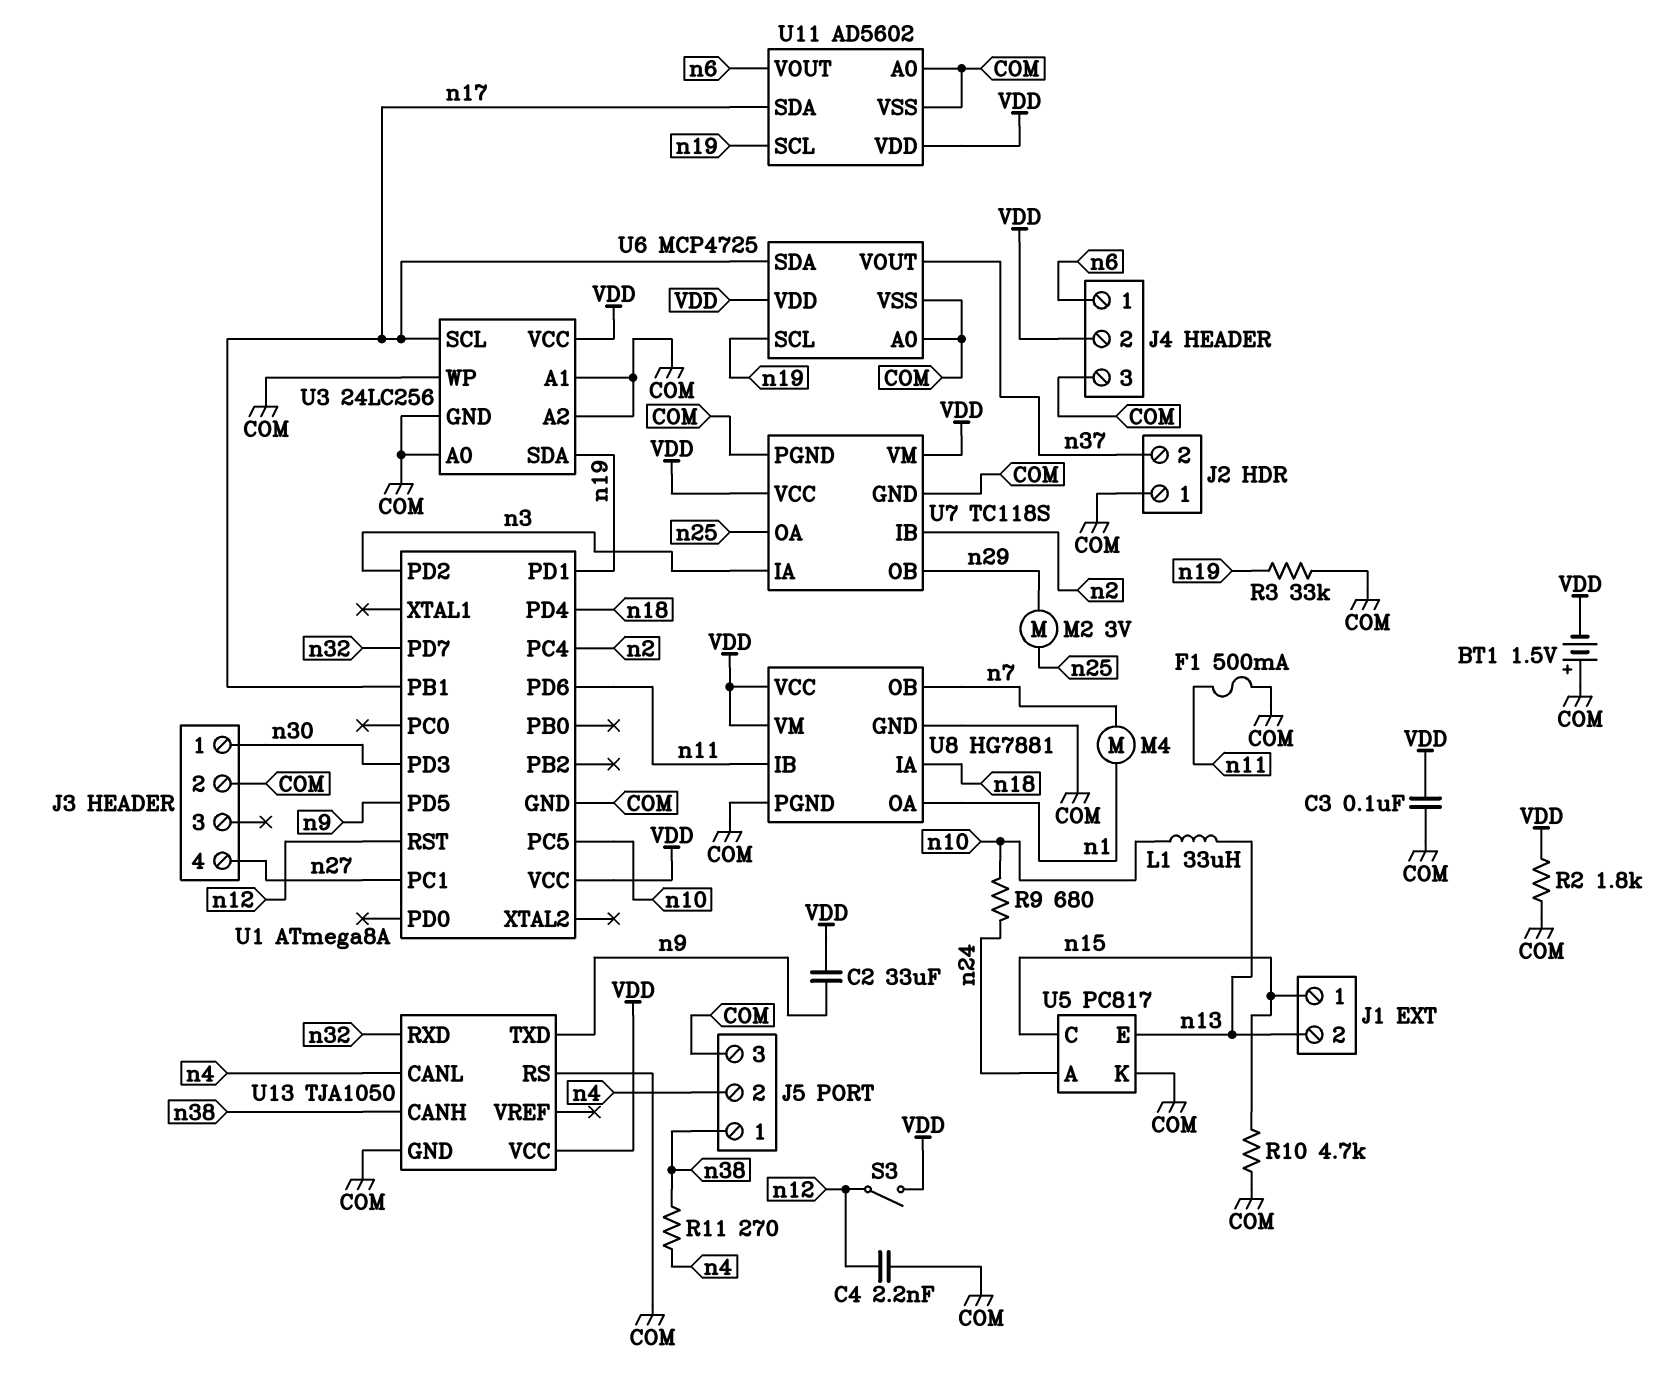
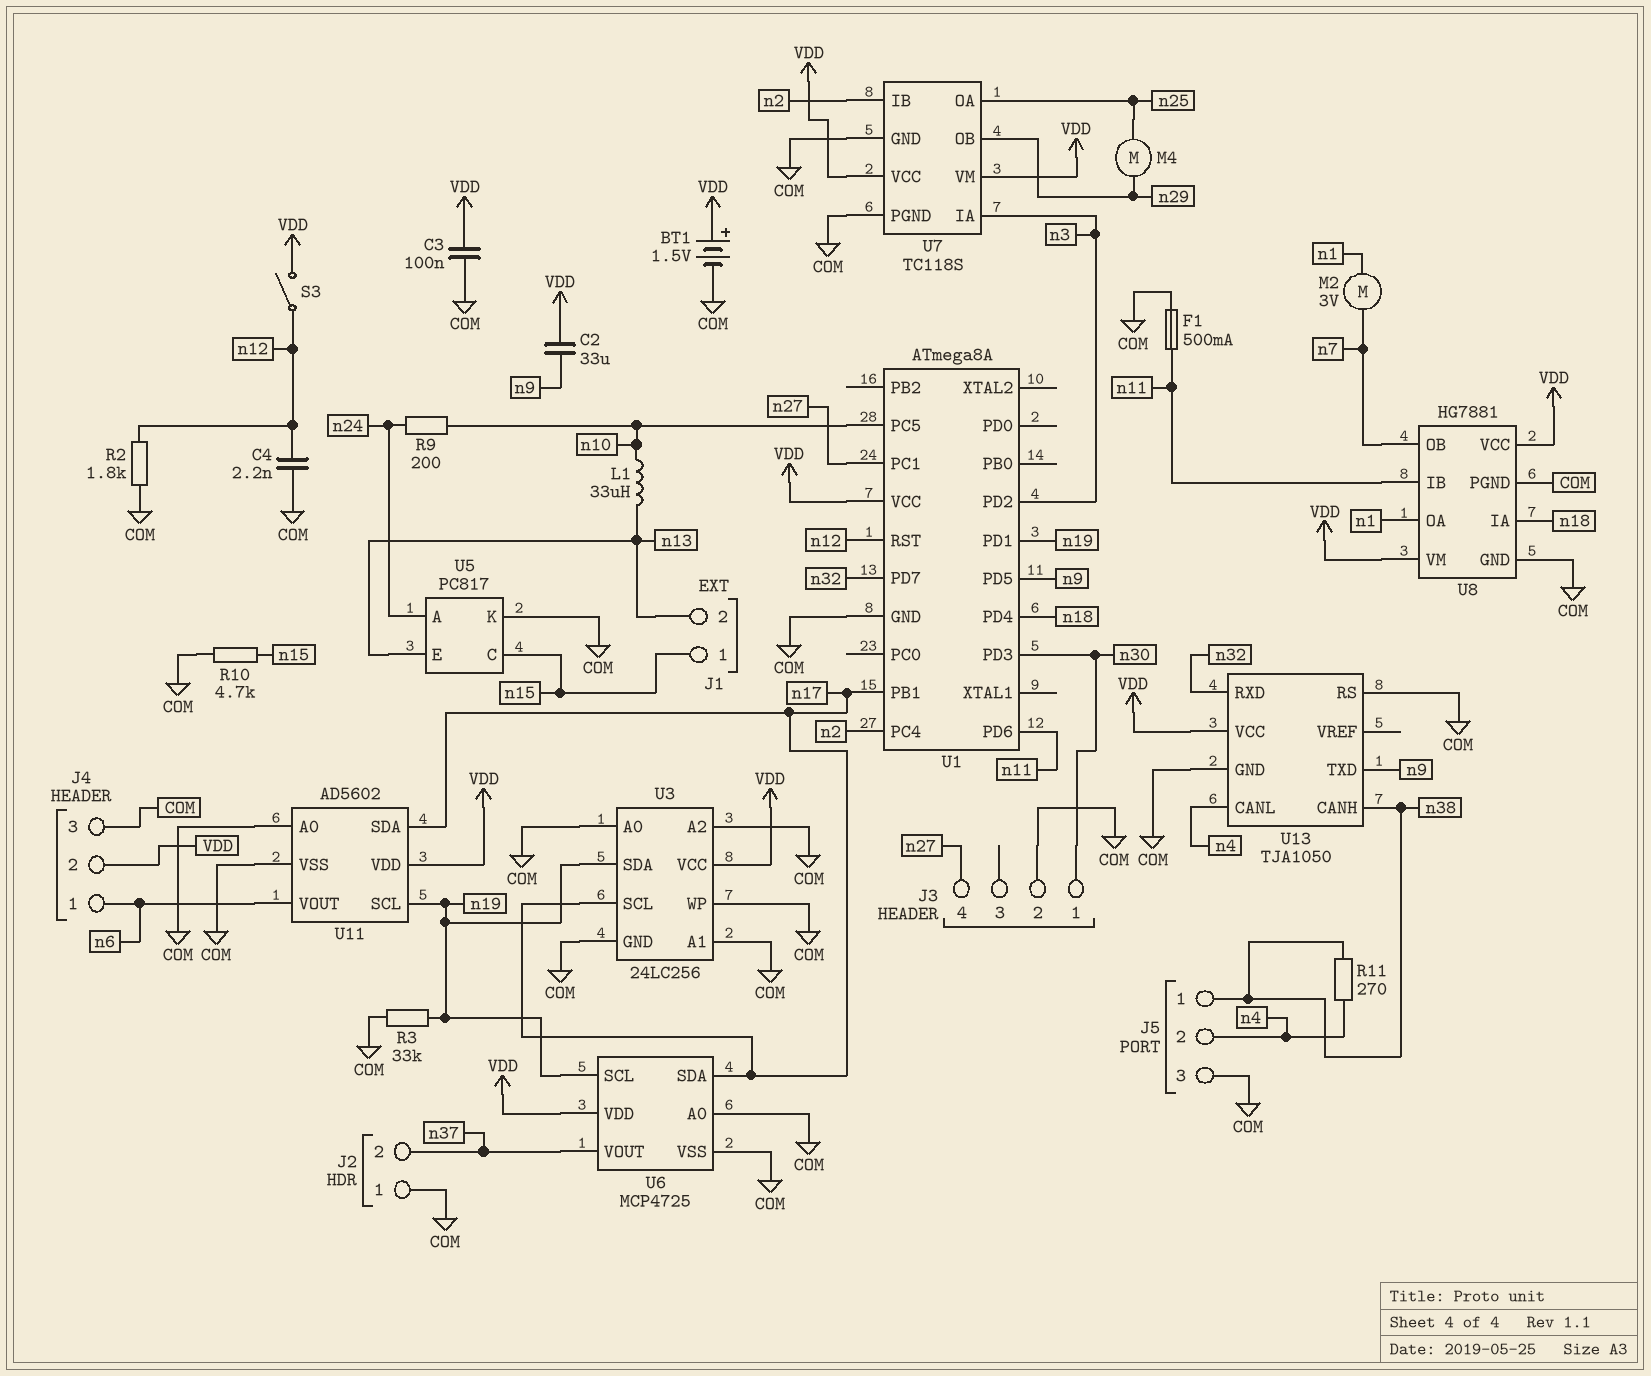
BT1: 1.5V (plus COM, minus VDD) -> 1.5V (plus VDD, minus COM)
M2: motor 3V (n25, n29) -> motor 3V (n1, n7)
M4: motor (n1, n7) -> motor (n25, n29)
R2: 1.8k (COM, VDD) -> 1.8k (COM, n12)
R9: 680 (n10, n24) -> 200 (n10, n24)

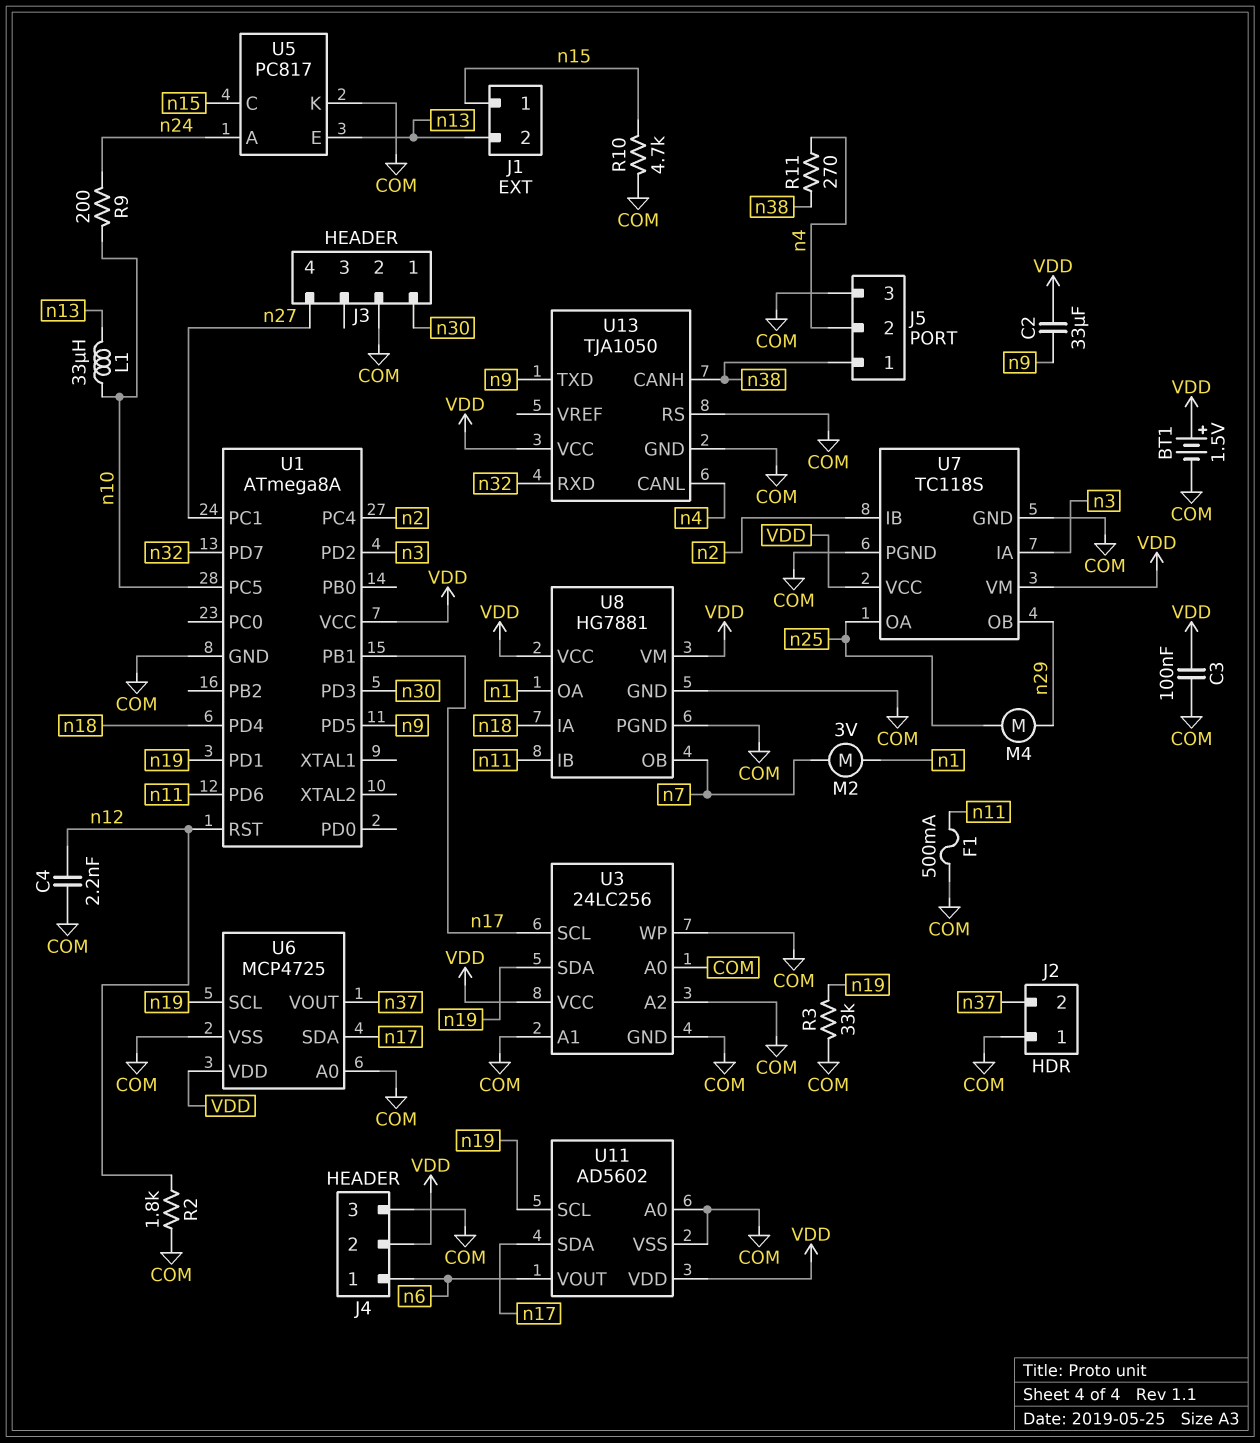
S3: switch (VDD, n12) -> none

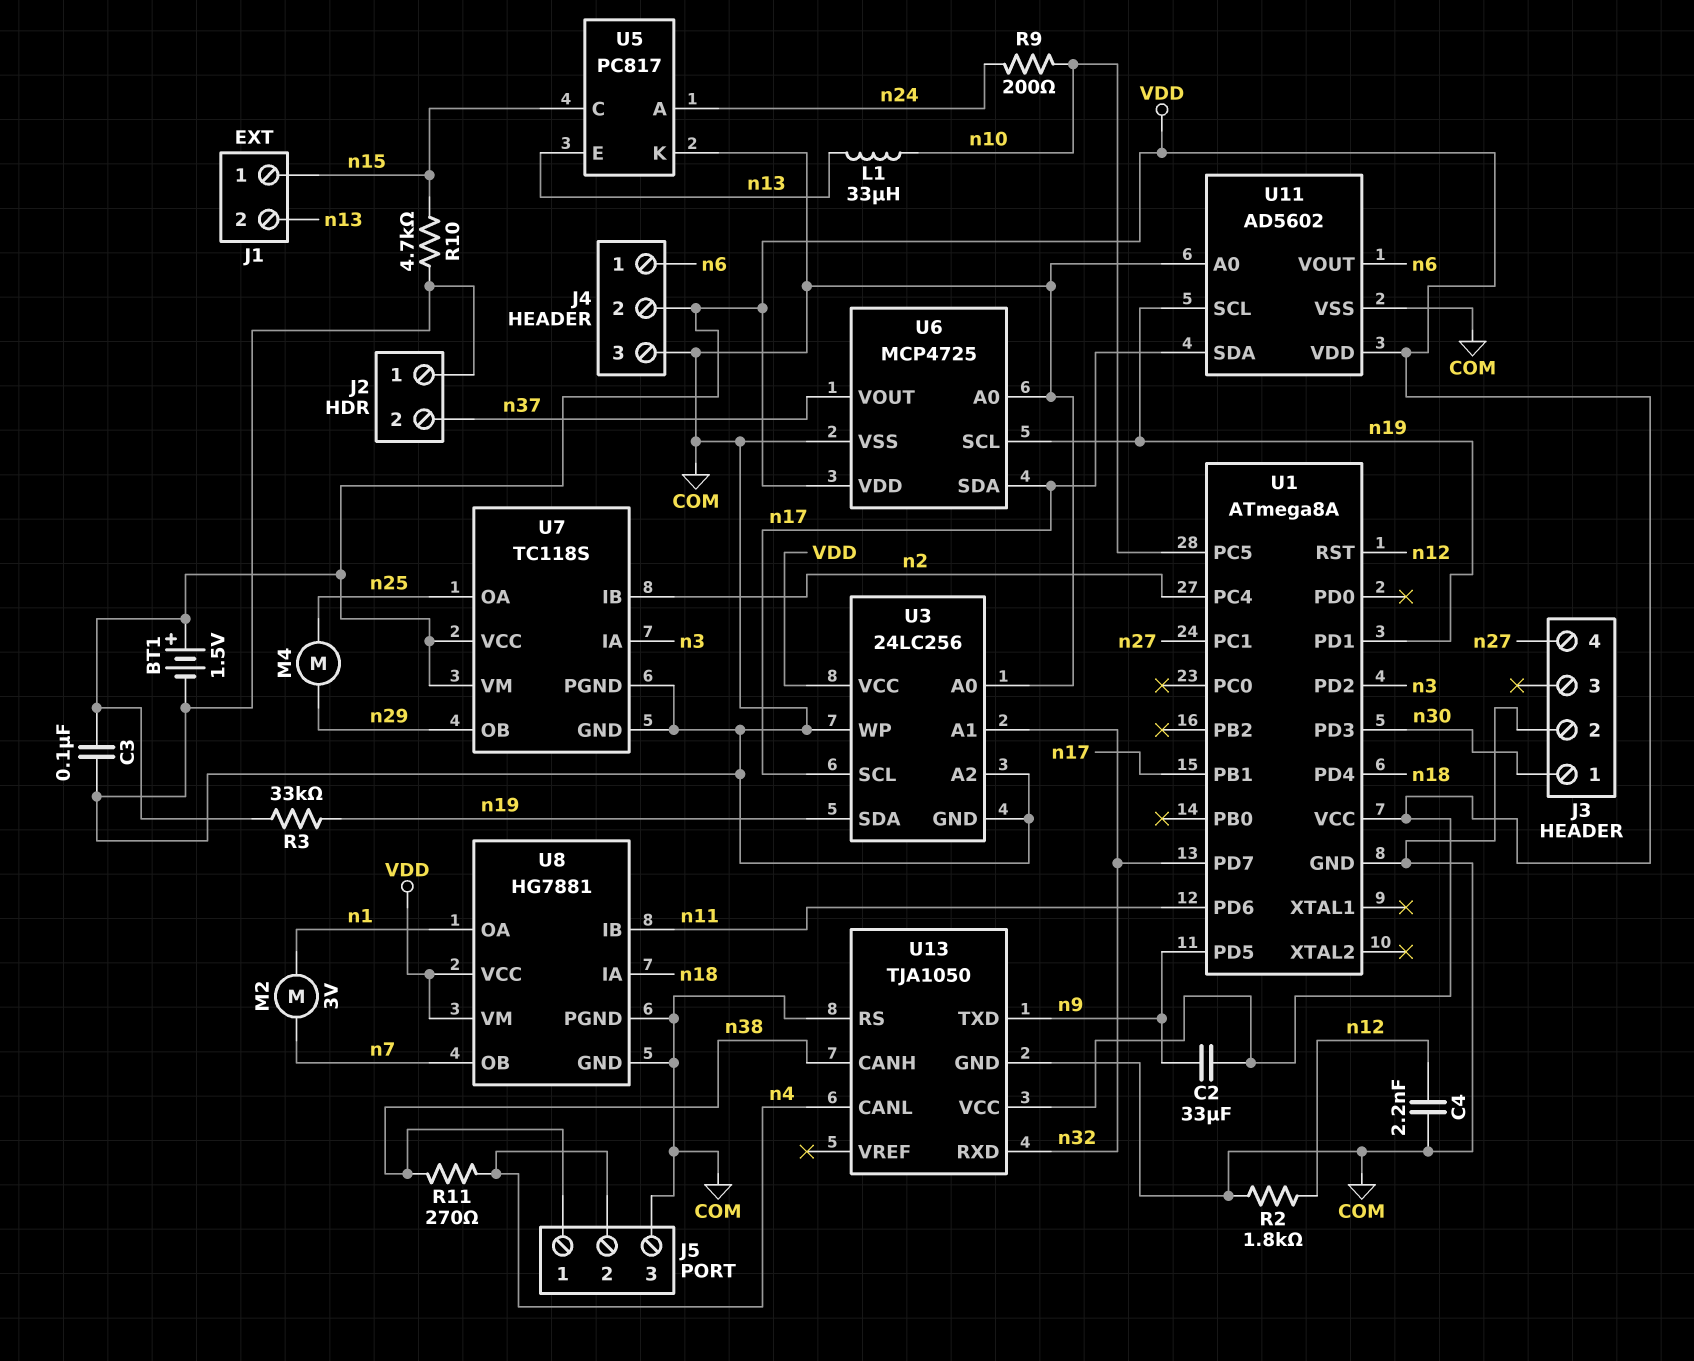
F1: 500mA (COM, n11) -> none
R3: 33k (COM, n19) -> 33k (VDD, n19)
U3 pin A1: COM -> n32

